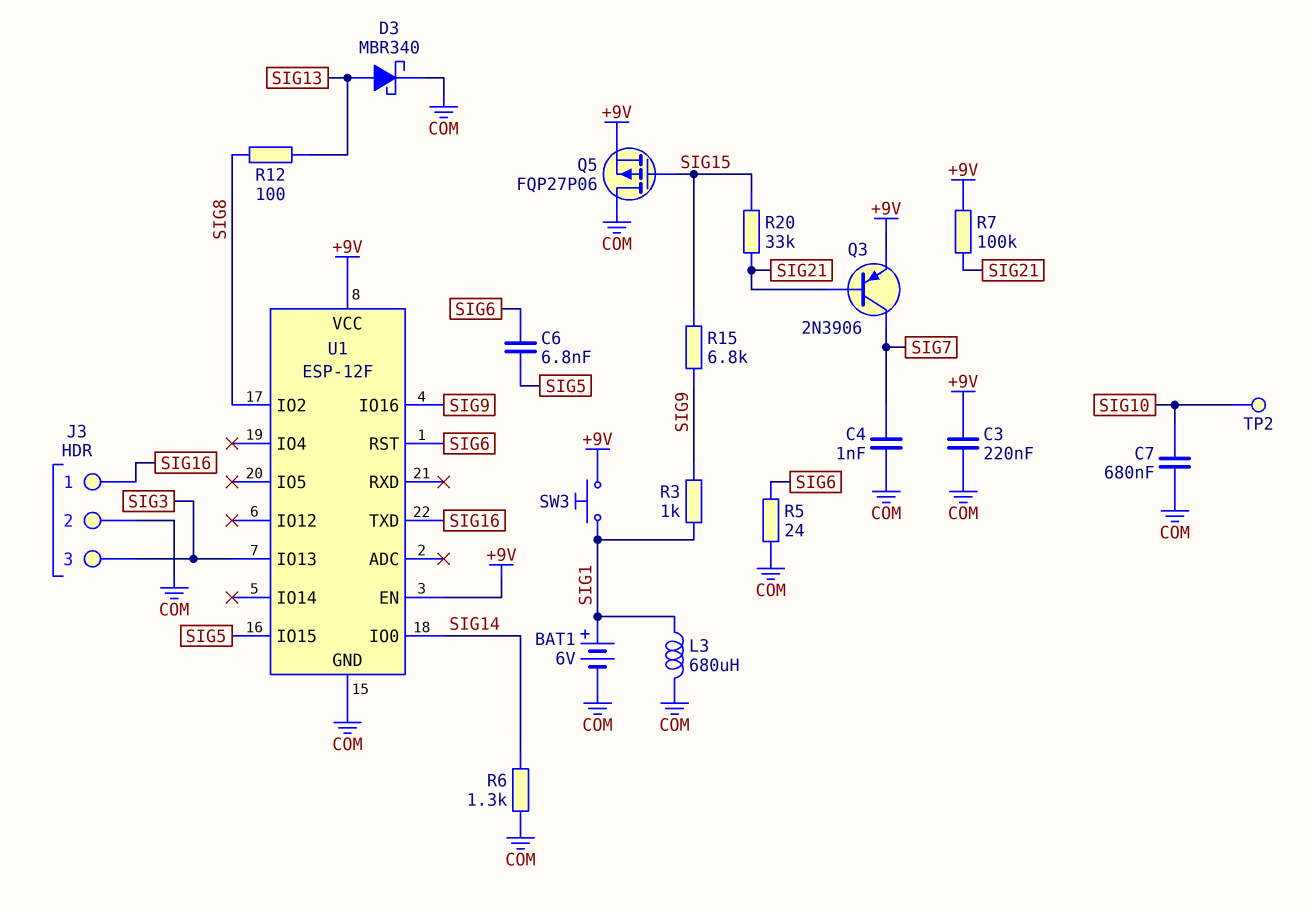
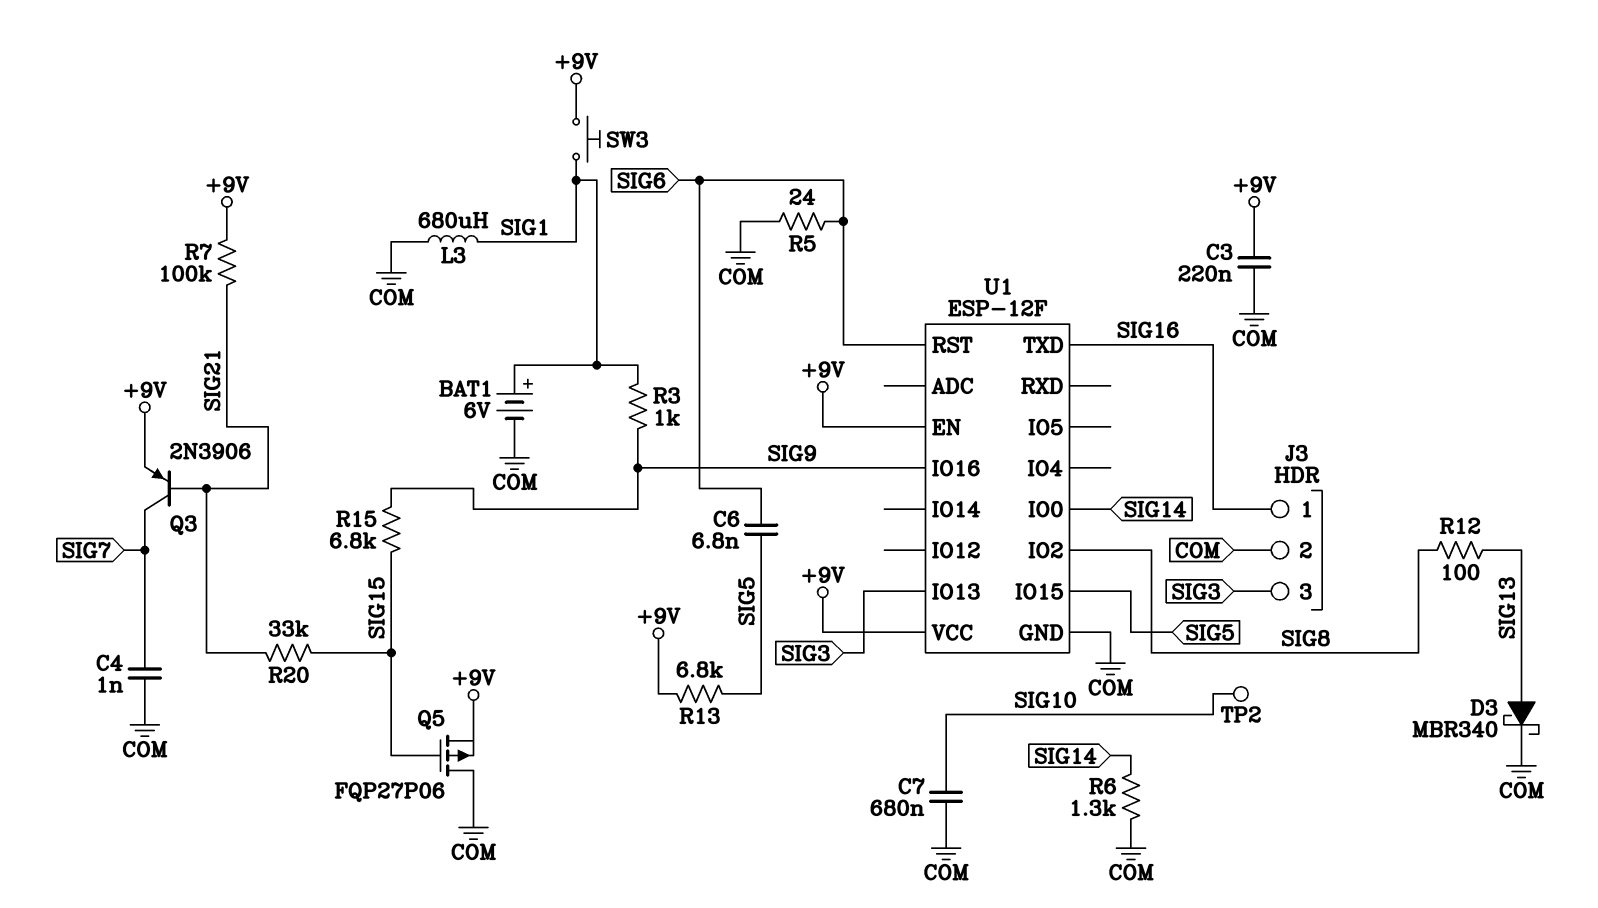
R13: none -> 6.8k (+9V, SIG5)

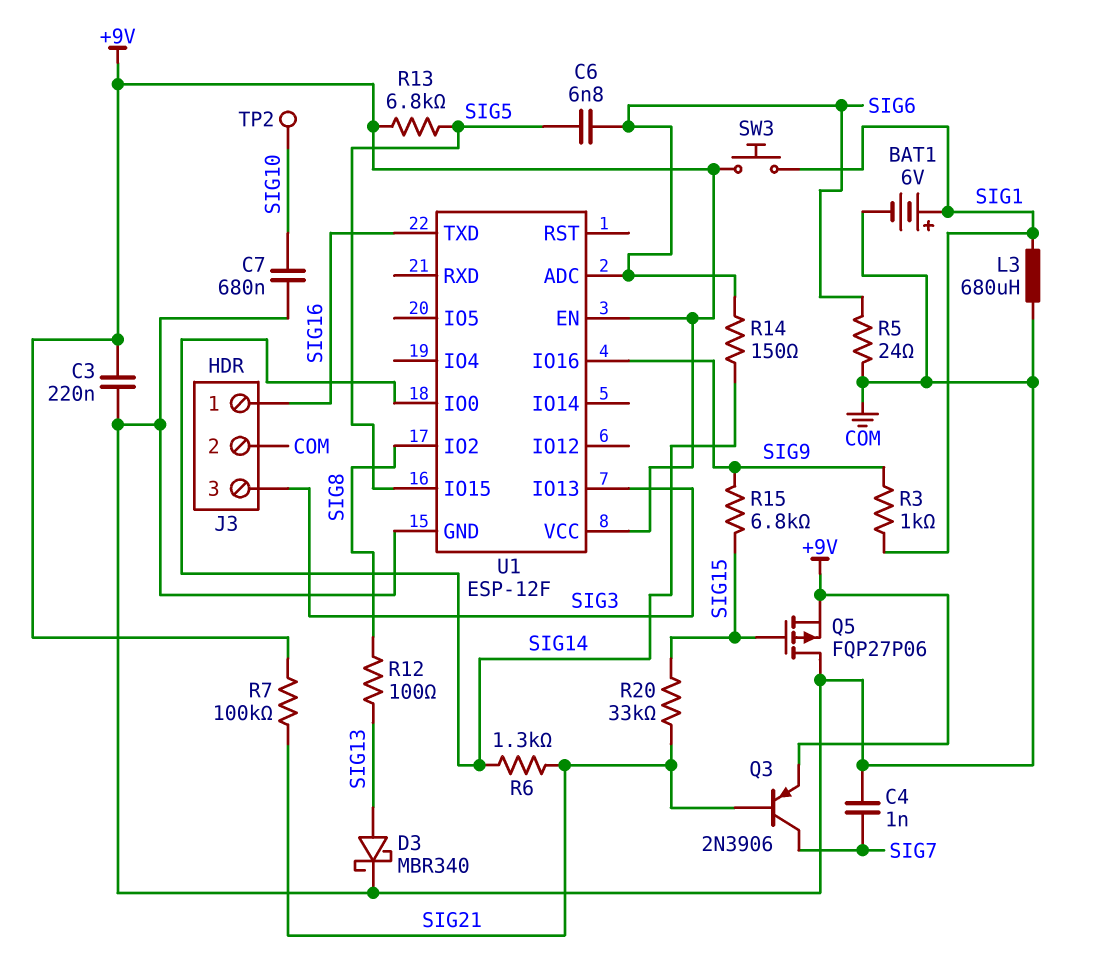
R6: 1.3k (COM, SIG14) -> 1.3k (SIG14, SIG21)
R14: none -> 150 (SIG6, SIG14)
U1 pin ADC: none -> SIG6
U1 pin RST: SIG6 -> none

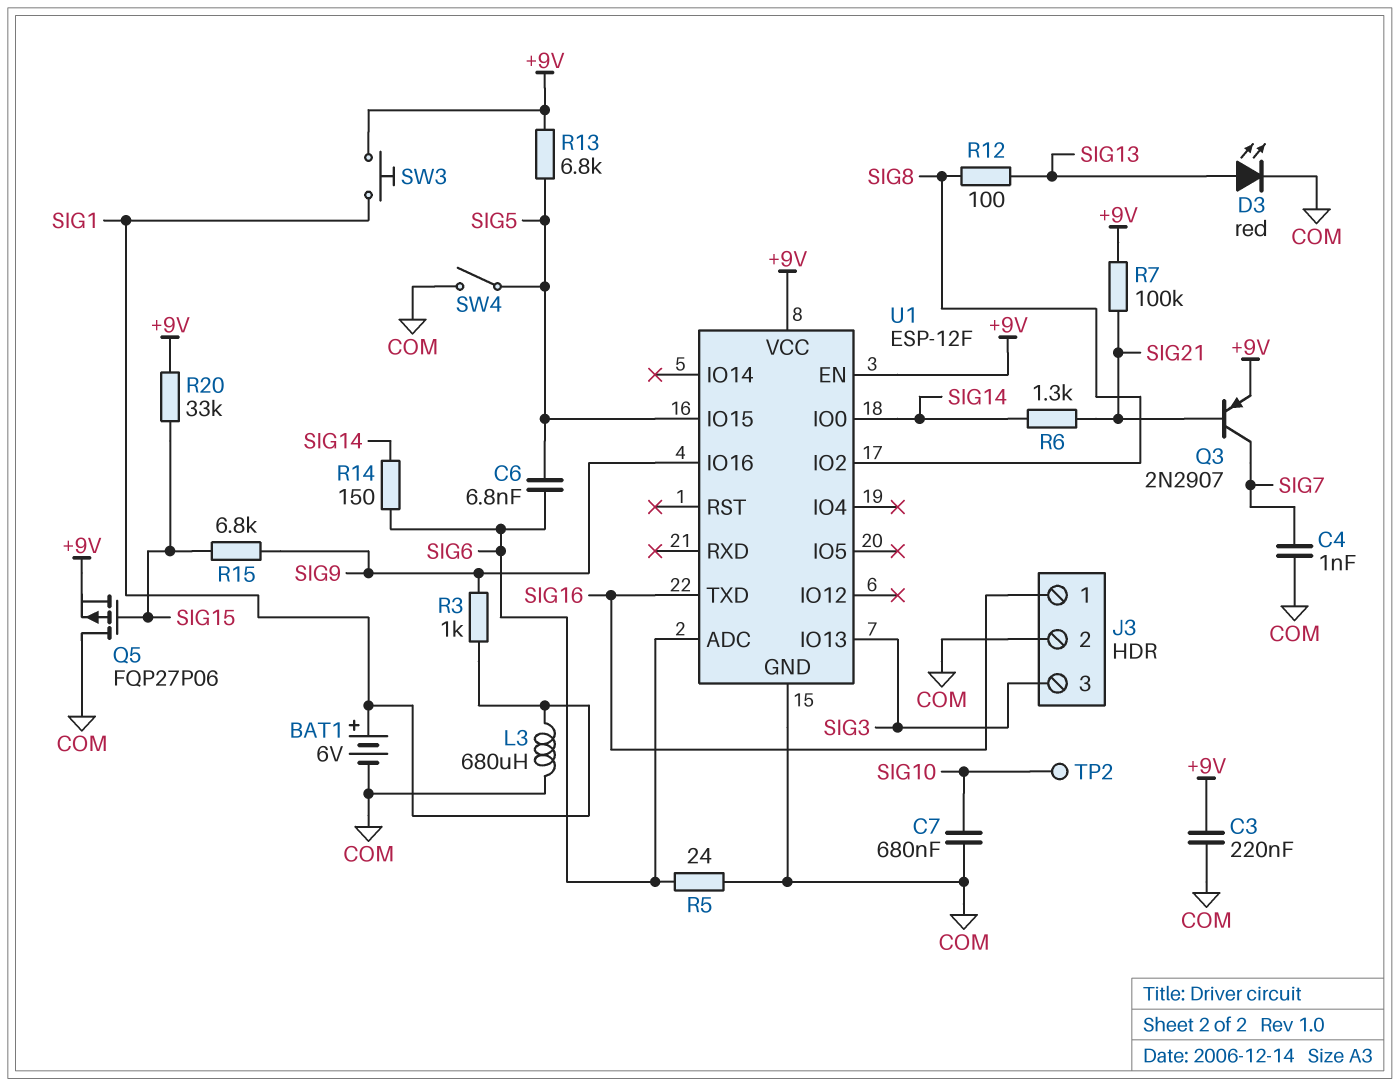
D3: schottky MBR340 (A SIG13, K COM) -> LED red (A SIG13, K COM)
Q3: PNP 2N3906 (B SIG21, C SIG7, E +9V) -> PNP 2N2907 (B SIG21, C SIG7, E +9V)
R20: 33k (SIG15, SIG21) -> 33k (+9V, SIG15)
SW4: none -> switch (COM, SIG5)

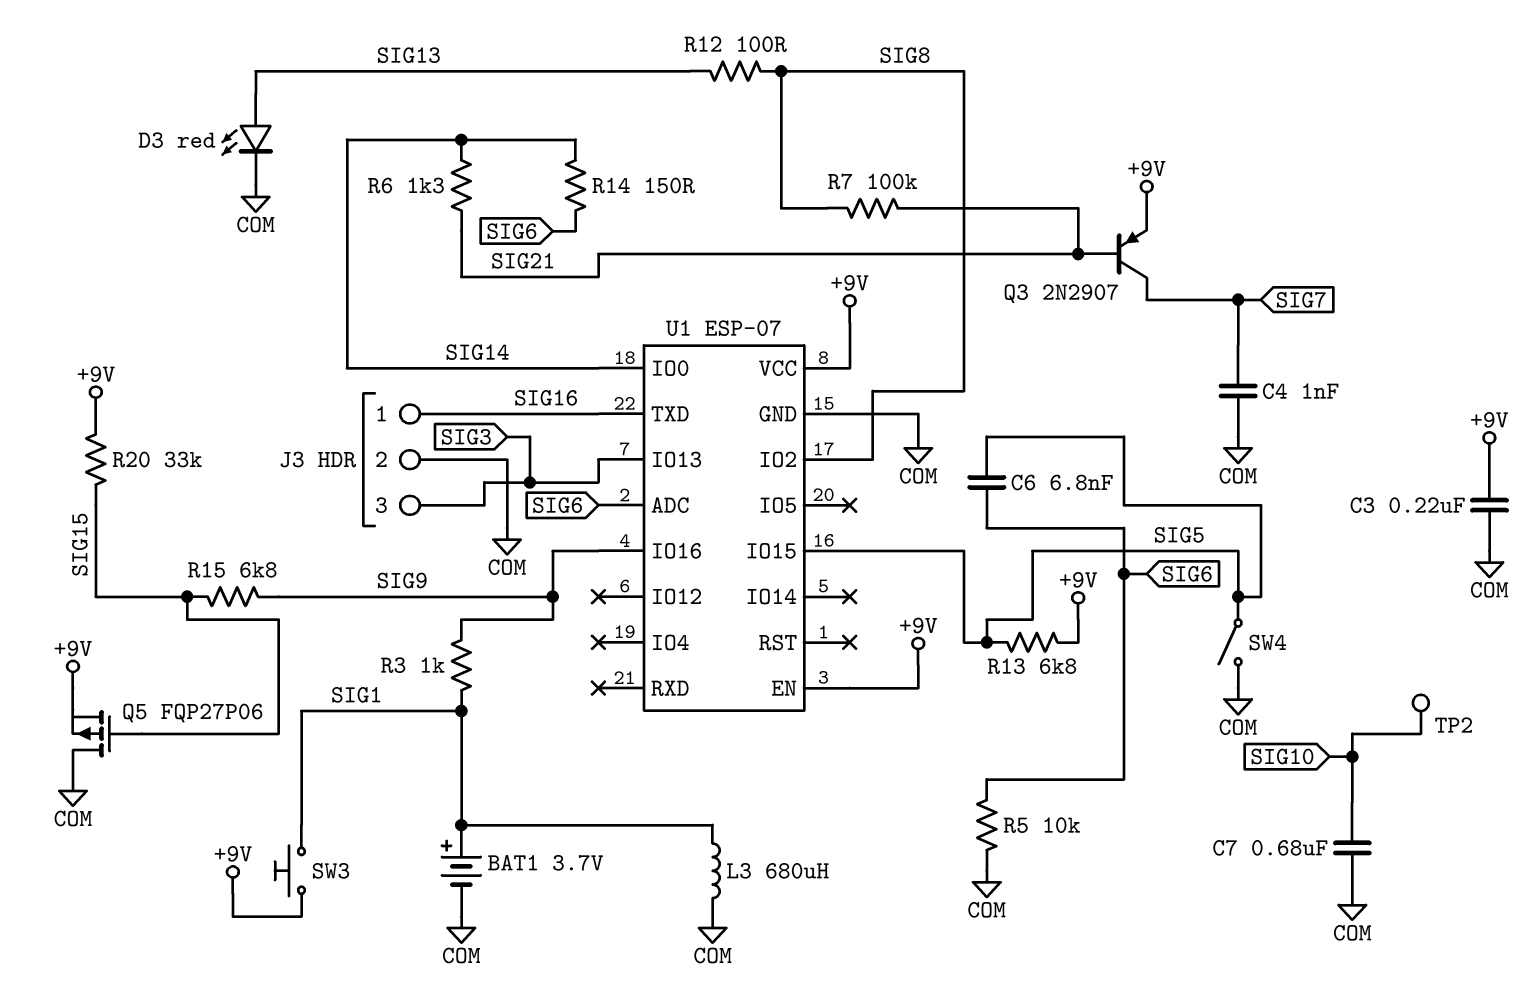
BAT1: 6V (plus SIG1, minus COM) -> 3.7V (plus SIG1, minus COM)
R5: 24 (COM, SIG6) -> 10k (COM, SIG6)
R7: 100k (+9V, SIG21) -> 100k (SIG8, SIG21)
U1: ESP-12F -> ESP-07

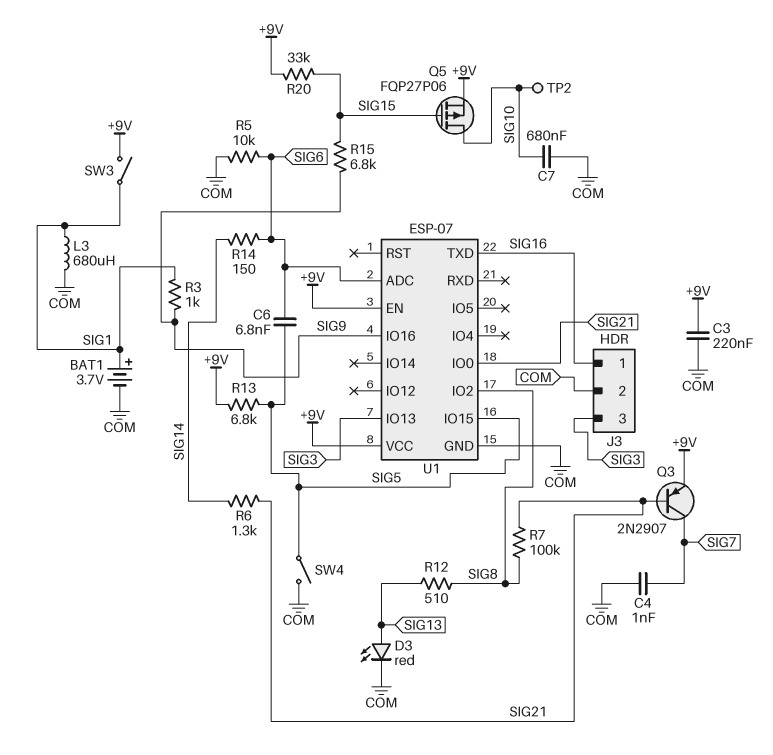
Q5: PMOS FQP27P06 (G SIG15, D COM, S +9V) -> PMOS FQP27P06 (G SIG15, D SIG10, S +9V)
R12: 100 (SIG8, SIG13) -> 510 (SIG8, SIG13)
SW3: button (+9V, SIG1) -> switch (+9V, SIG1)
U1 pin IO0: SIG14 -> SIG21

